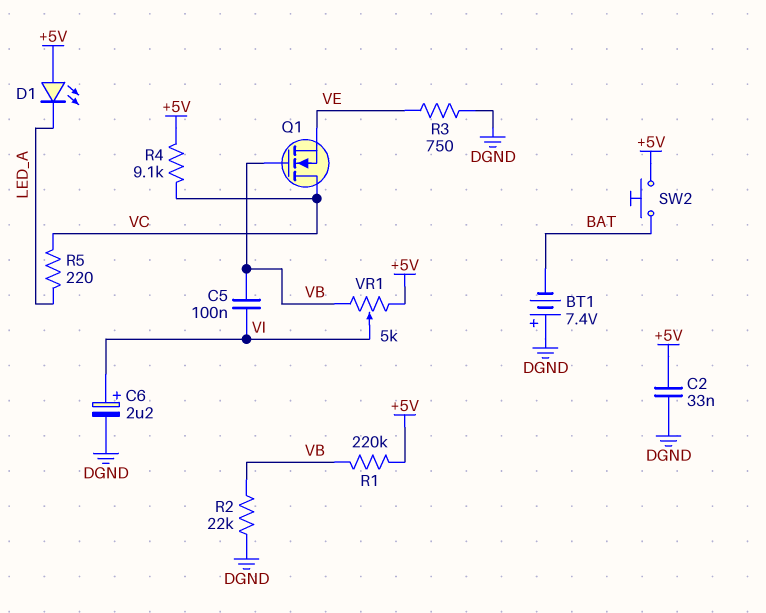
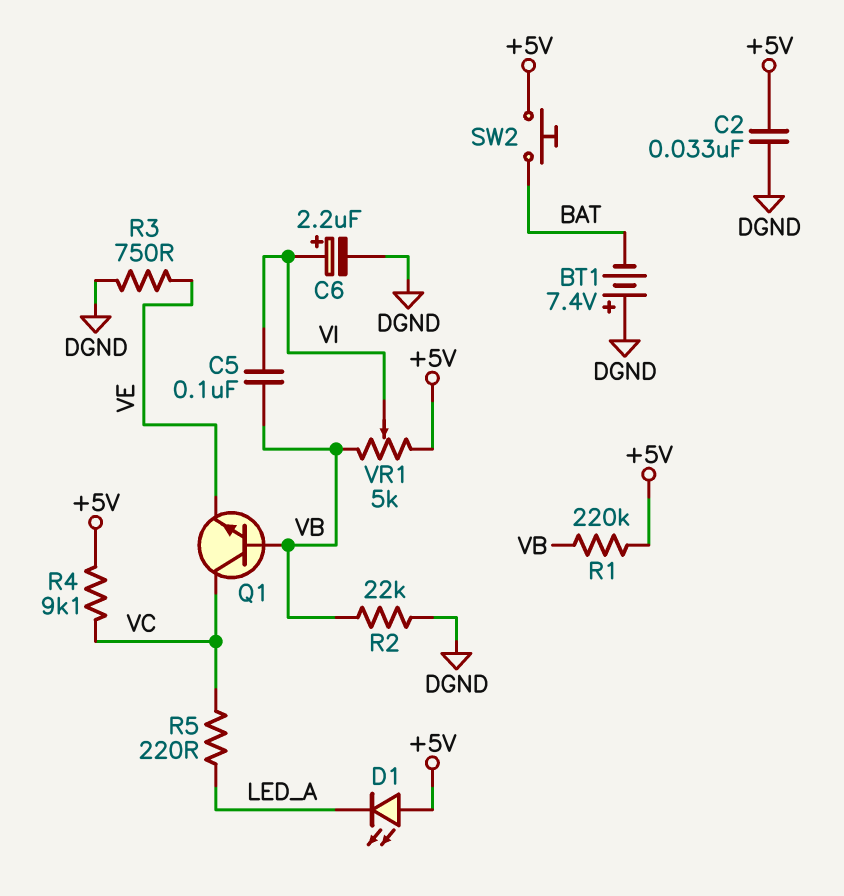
Q1: NMOS (G VB, D VC, S VE) -> NPN (B VB, C VC, E VE)

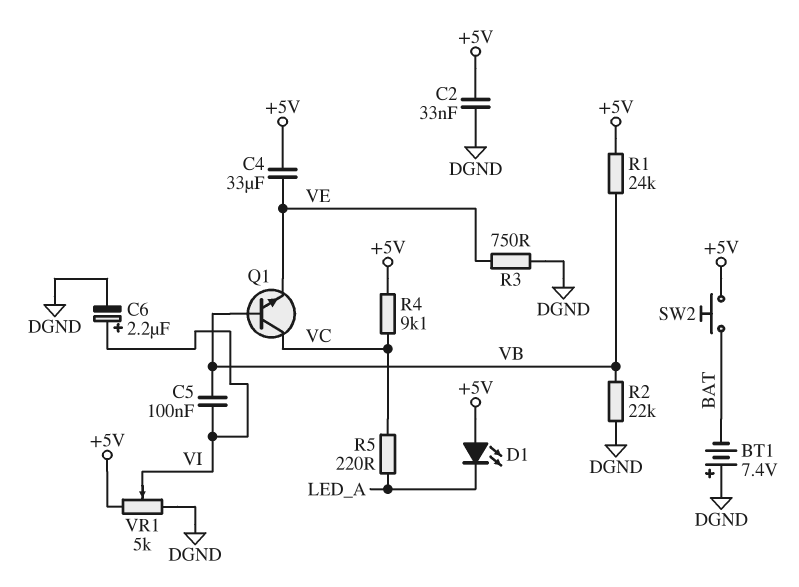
C4: none -> 33uF (+5V, VE)
R1: 220k (+5V, VB) -> 24k (+5V, VB)
VR1: 5k (+5V, VB, wiper VI) -> 5k (+5V, DGND, wiper VI)

